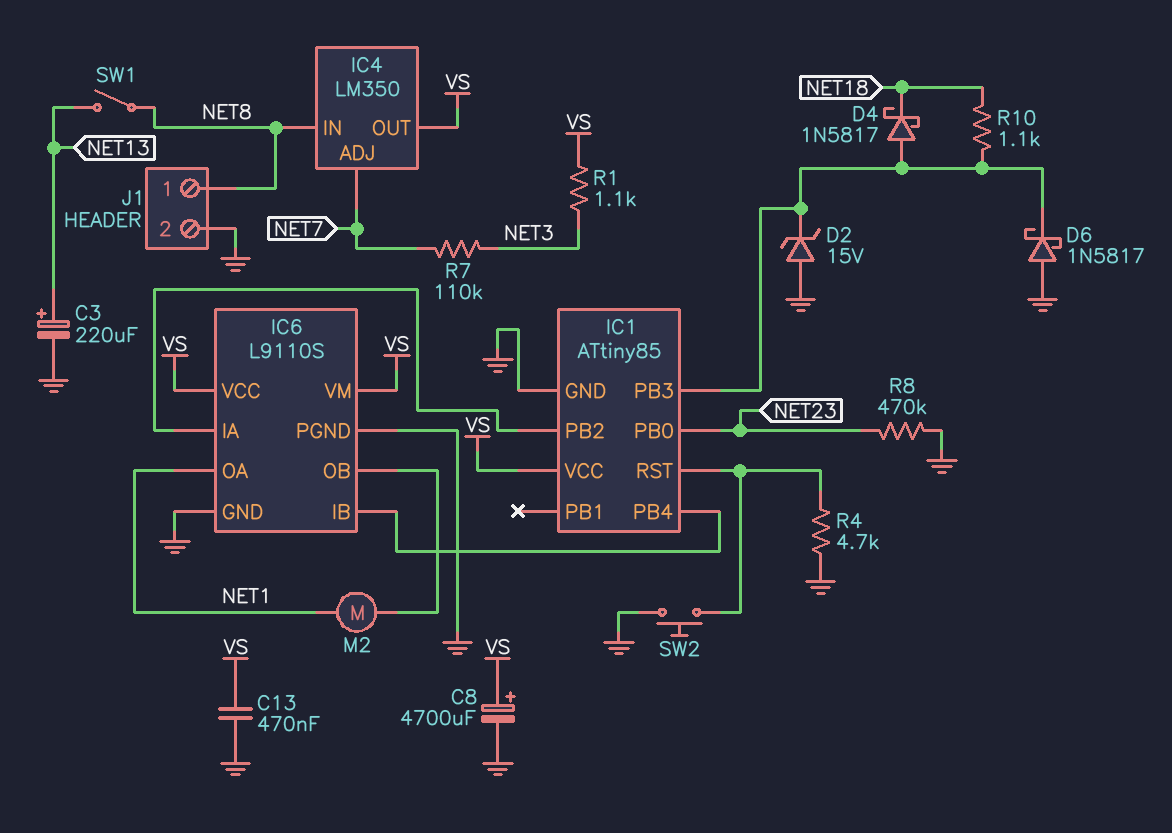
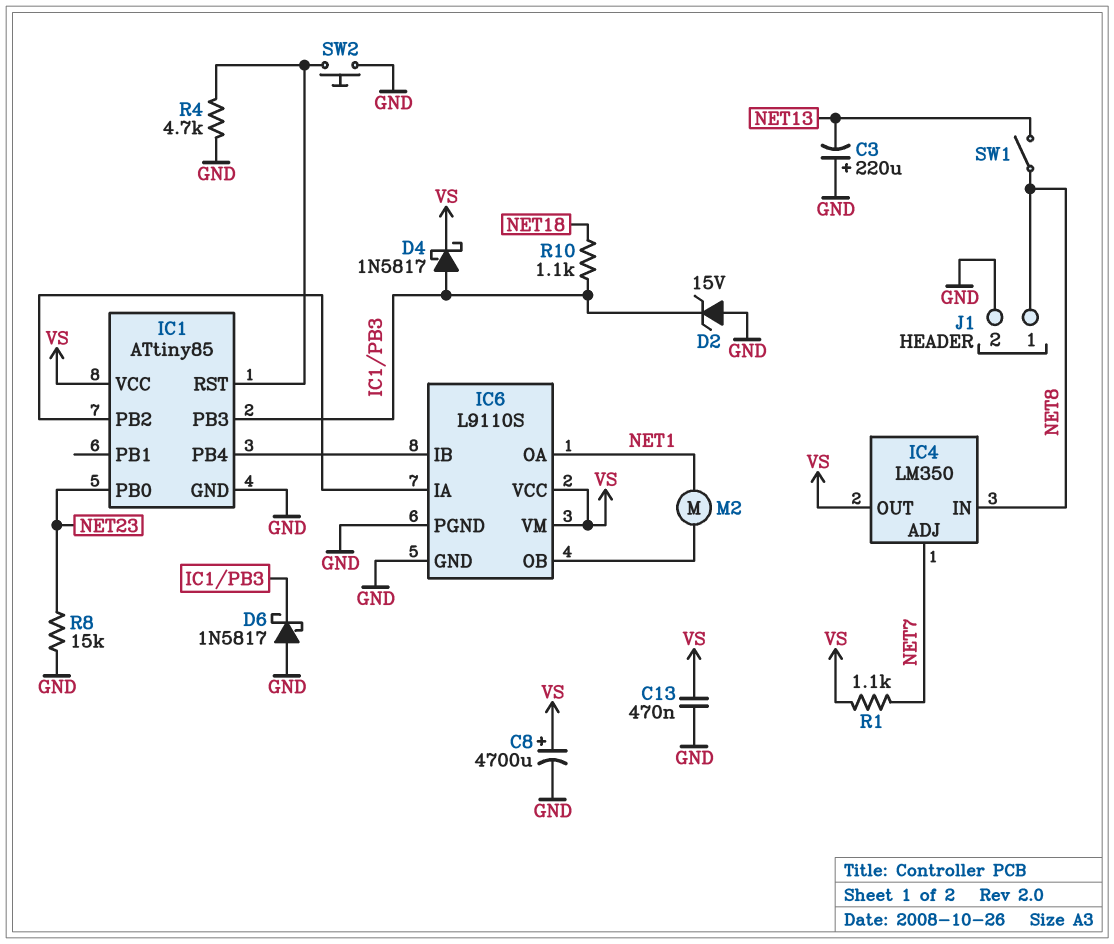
C3: 220uF (plus NET13, minus GND) -> 220uF (plus GND, minus NET13)
D4: schottky 1N5817 (A IC1/PB3, K NET18) -> schottky 1N5817 (A IC1/PB3, K VS)
R1: 1.1k (NET3, VS) -> 1.1k (NET7, VS)
R7: 110k (NET3, NET7) -> none
R8: 470k (GND, NET23) -> 15k (GND, NET23)

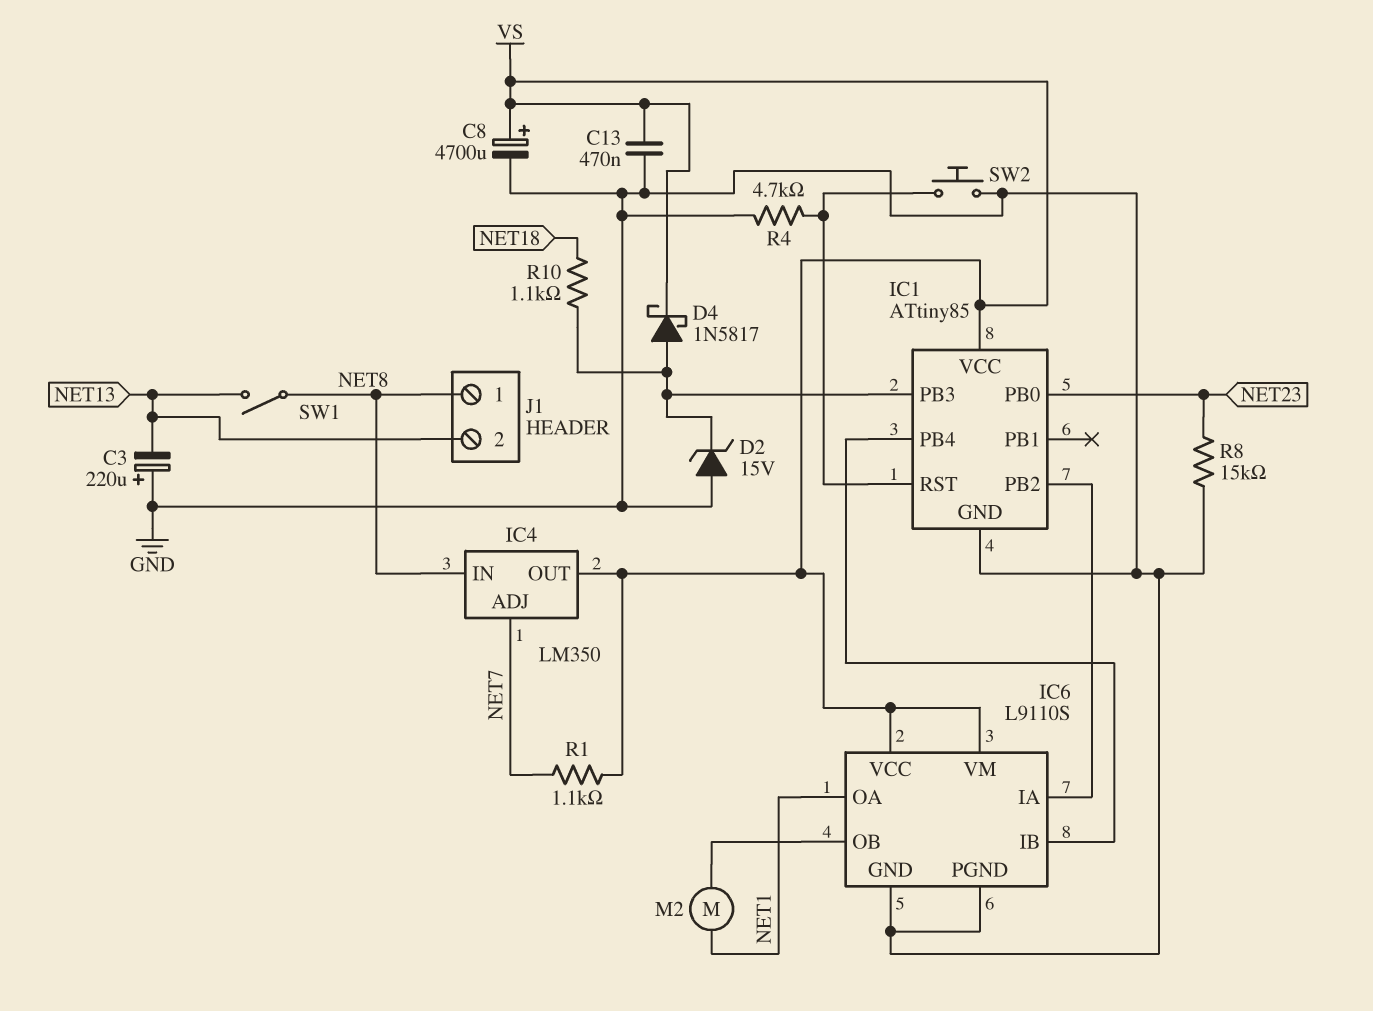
D6: schottky 1N5817 (A GND, K IC1/PB3) -> none
J1 pin 2: GND -> NET13

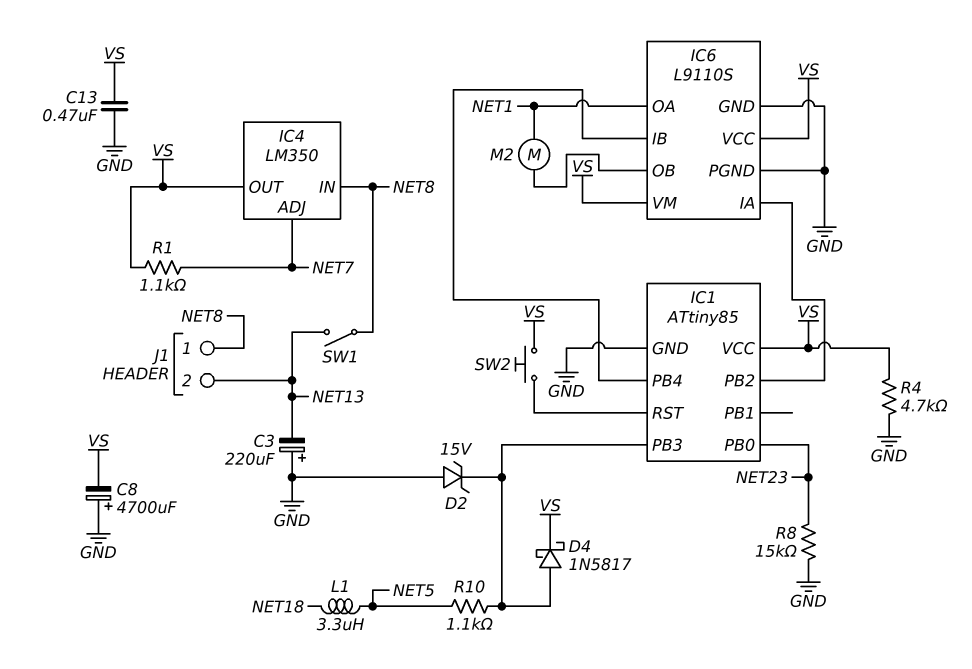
C8: 4700uF (plus VS, minus GND) -> 4700uF (plus GND, minus VS)
L1: none -> 3.3uH (NET5, NET18)
R4: 4.7k (GND, IC1/RST) -> 4.7k (GND, VS)
R10: 1.1k (IC1/PB3, NET18) -> 1.1k (IC1/PB3, NET5)
SW2: button (GND, IC1/RST) -> button (IC1/RST, VS)

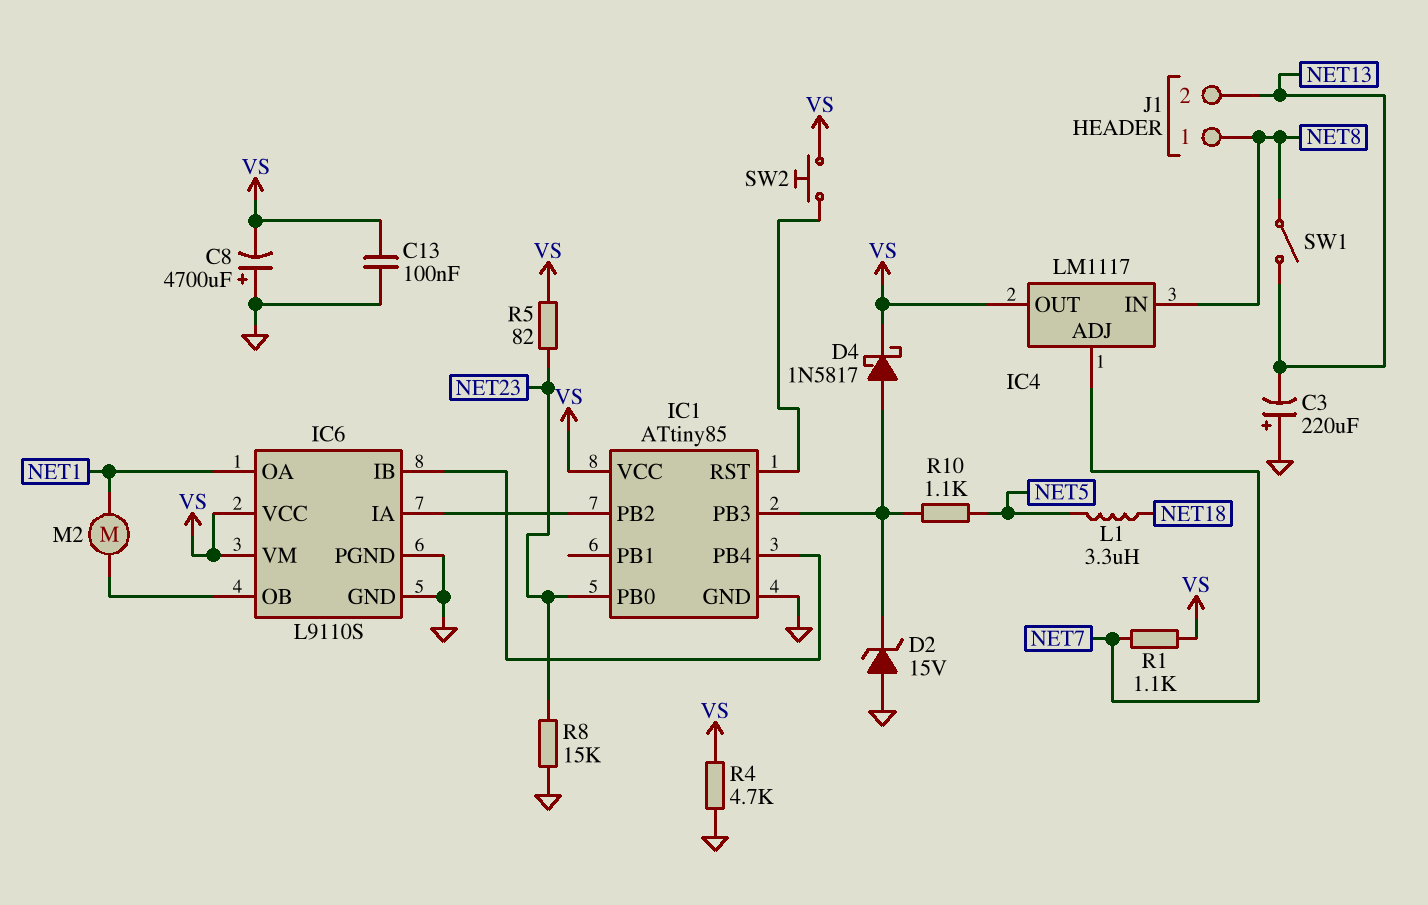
C13: 470nF (GND, VS) -> 100nF (GND, VS)
IC4: LM350 -> LM1117
R5: none -> 82 (NET23, VS)

